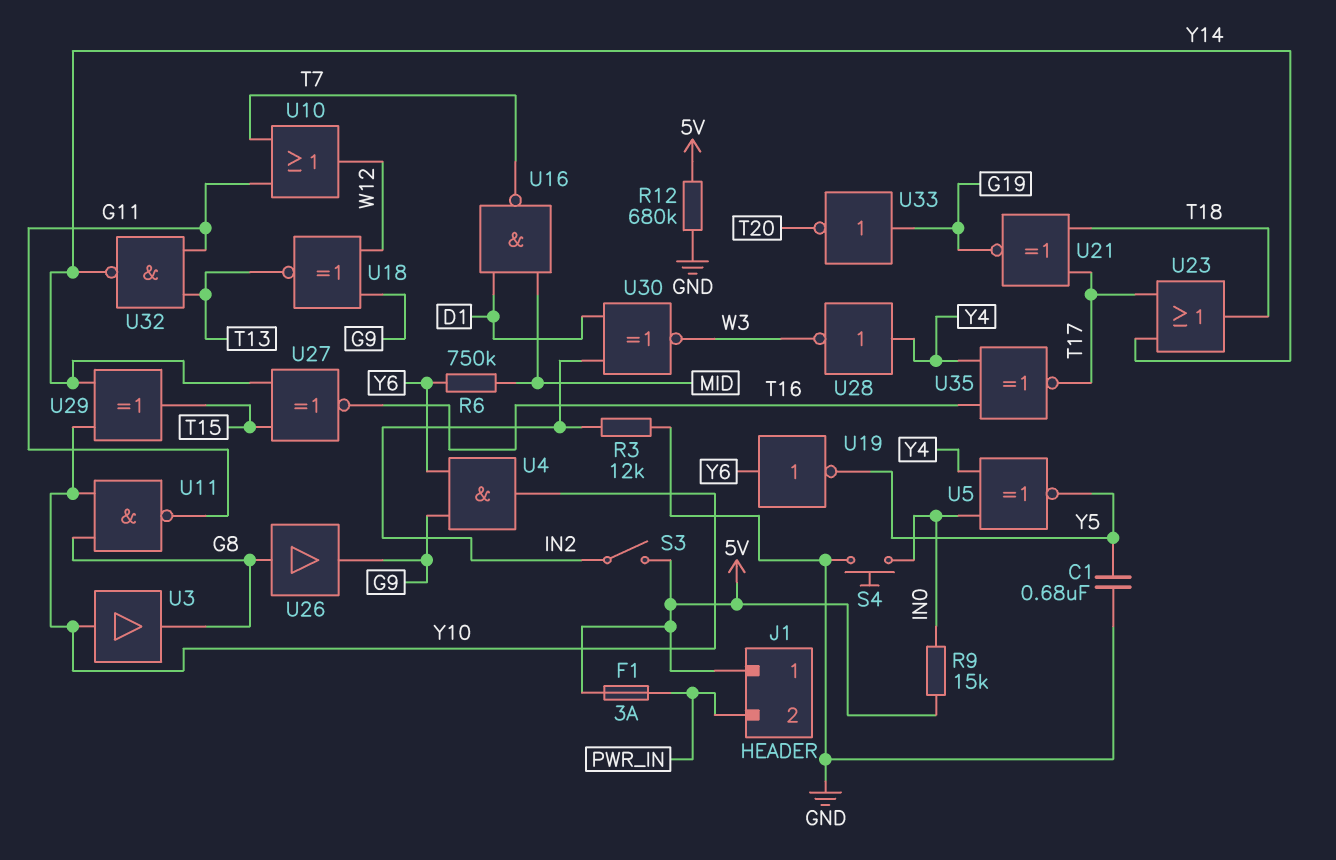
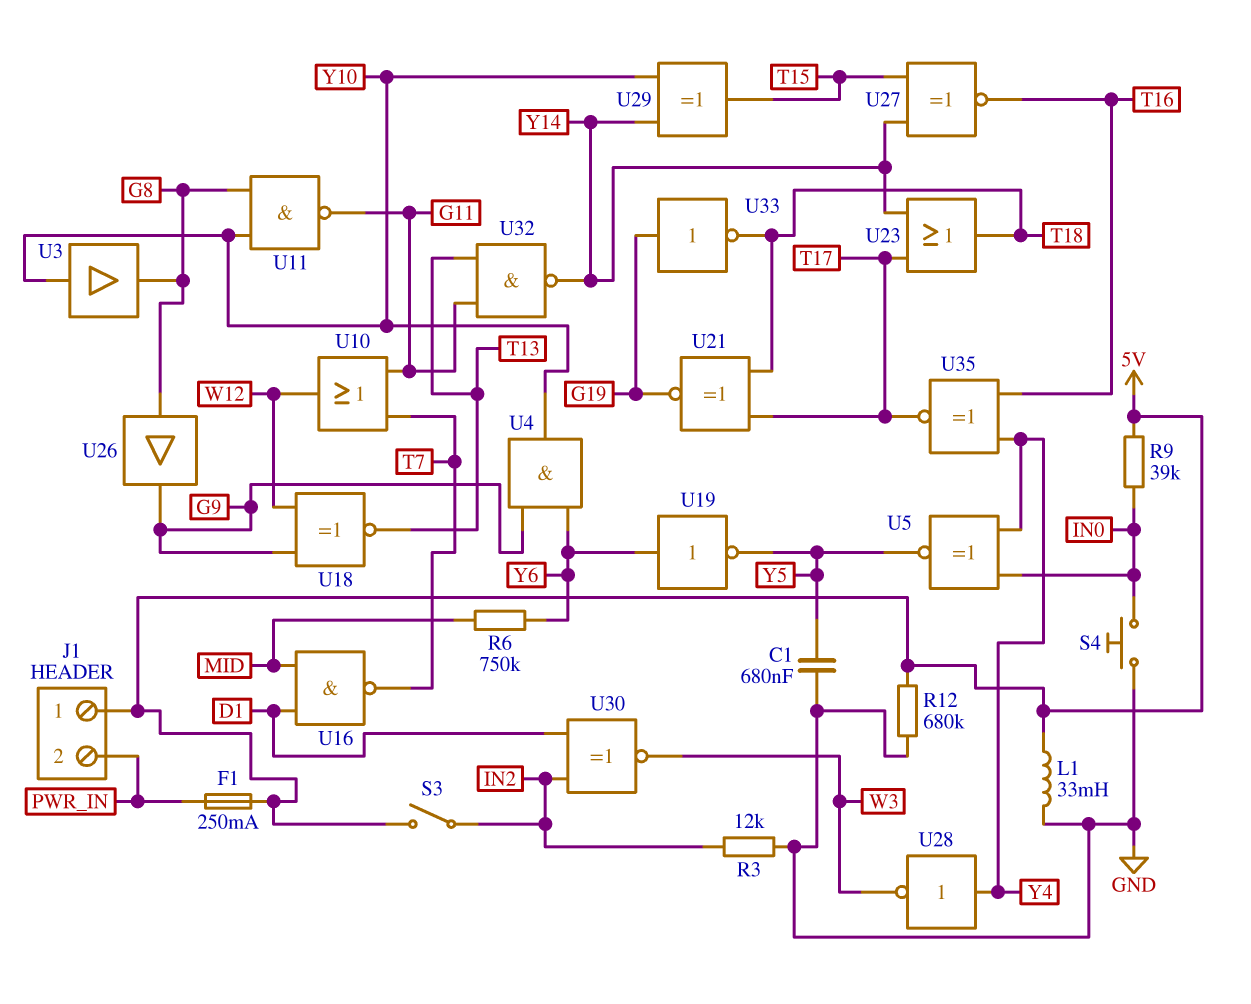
F1: 3A (5V, PWR_IN) -> 250mA (5V, PWR_IN)
L1: none -> 33mH (5V, GND)
R9: 15k (5V, IN0) -> 39k (5V, IN0)
U33: NOT (in G19, out T20) -> NOT (in G19, out T18)

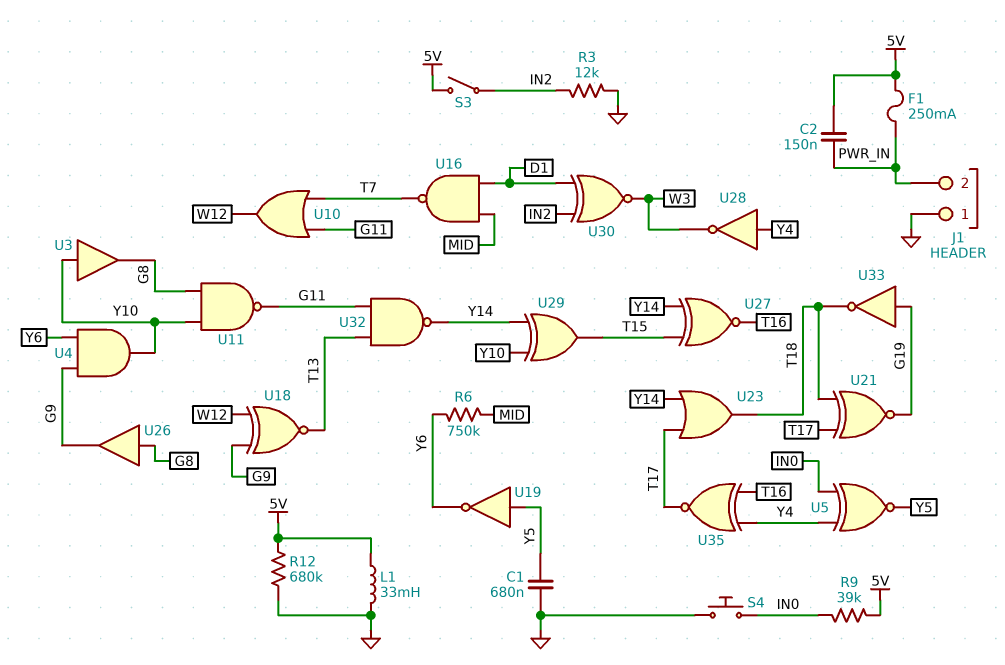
C2: none -> 150nF (5V, PWR_IN)
J1 pin 1: 5V -> GND
U19: NOT (in Y6, out Y5) -> NOT (in Y5, out Y6)

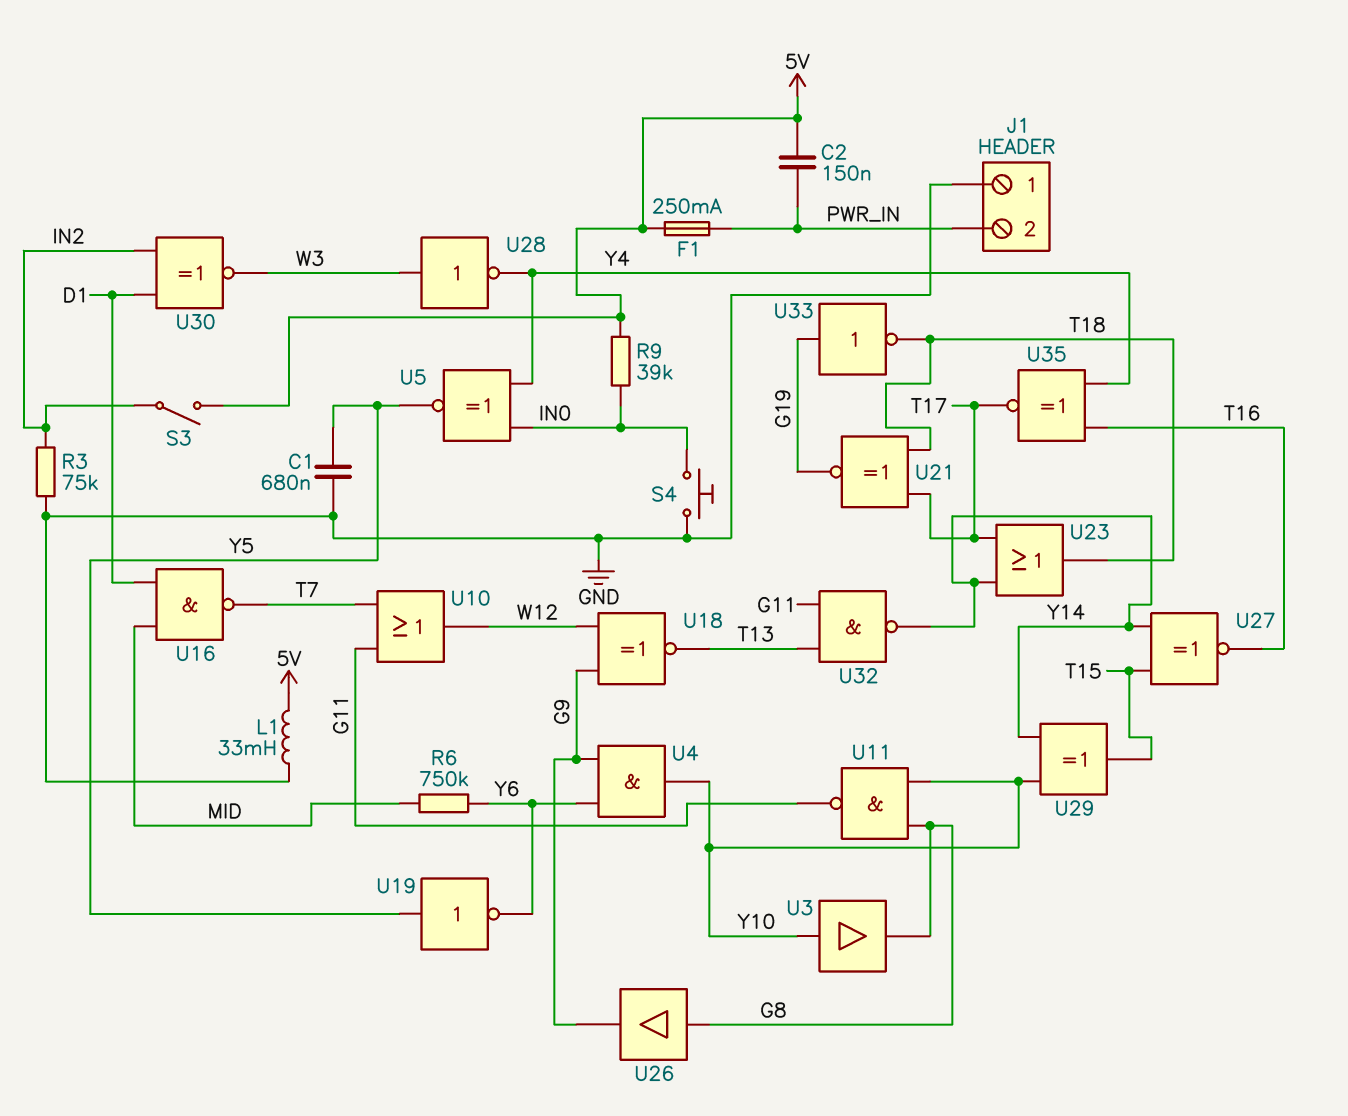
R3: 12k (GND, IN2) -> 75k (GND, IN2)
R12: 680k (5V, GND) -> none
U28: NOT (in Y4, out W3) -> NOT (in W3, out Y4)

